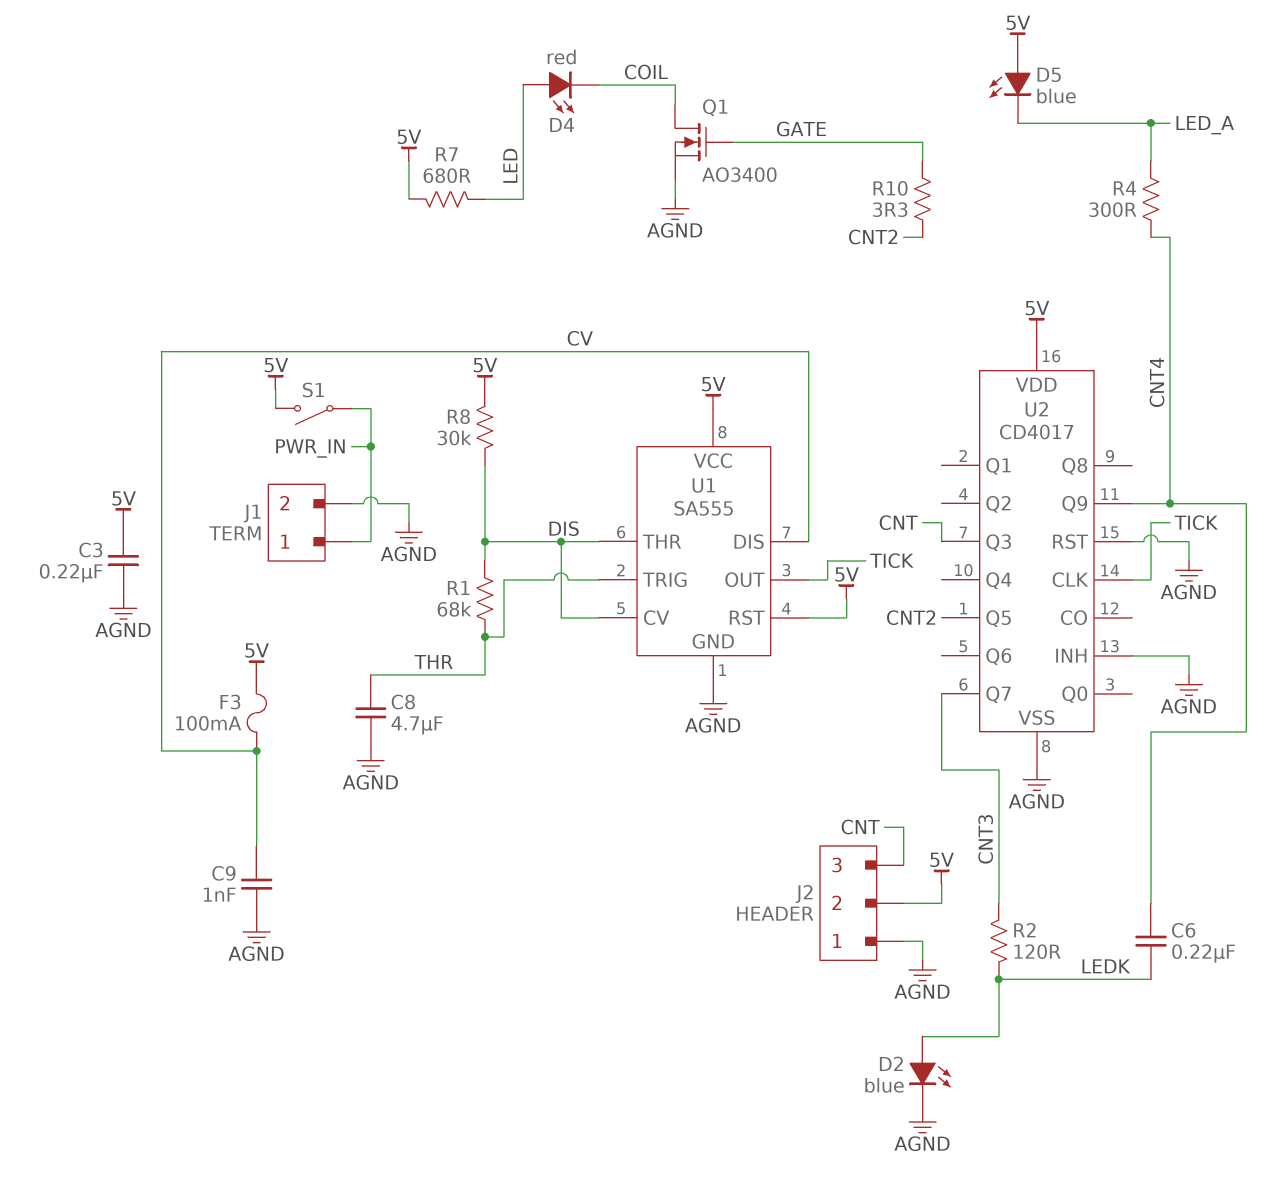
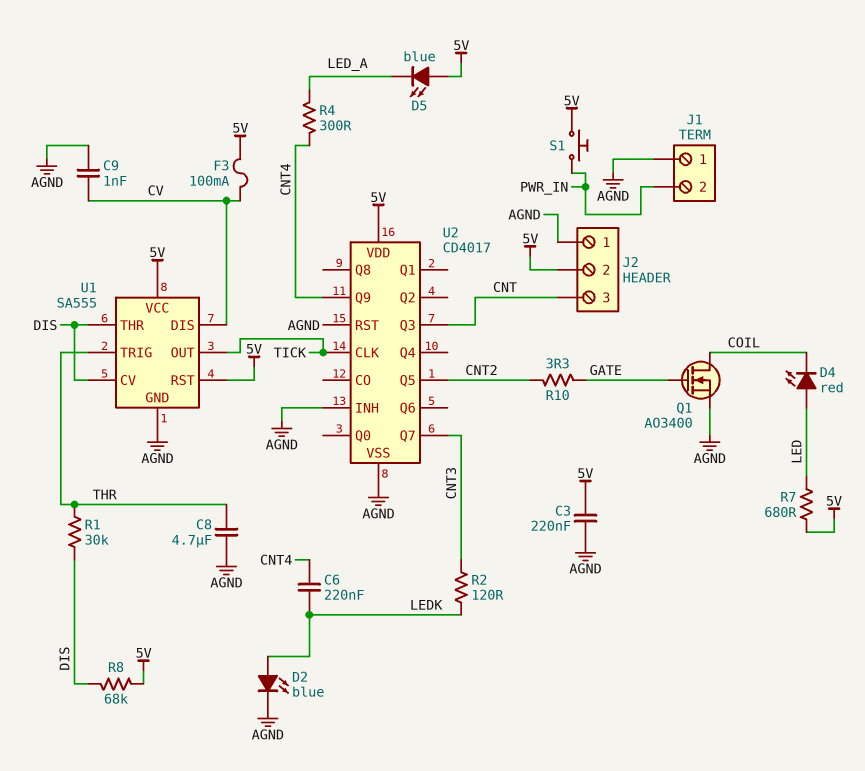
J1 pin 1: PWR_IN -> AGND
J1 pin 2: AGND -> PWR_IN
R1: 68k (DIS, THR) -> 30k (DIS, THR)
R8: 30k (5V, DIS) -> 68k (5V, DIS)
S1: switch (5V, PWR_IN) -> button (5V, PWR_IN)

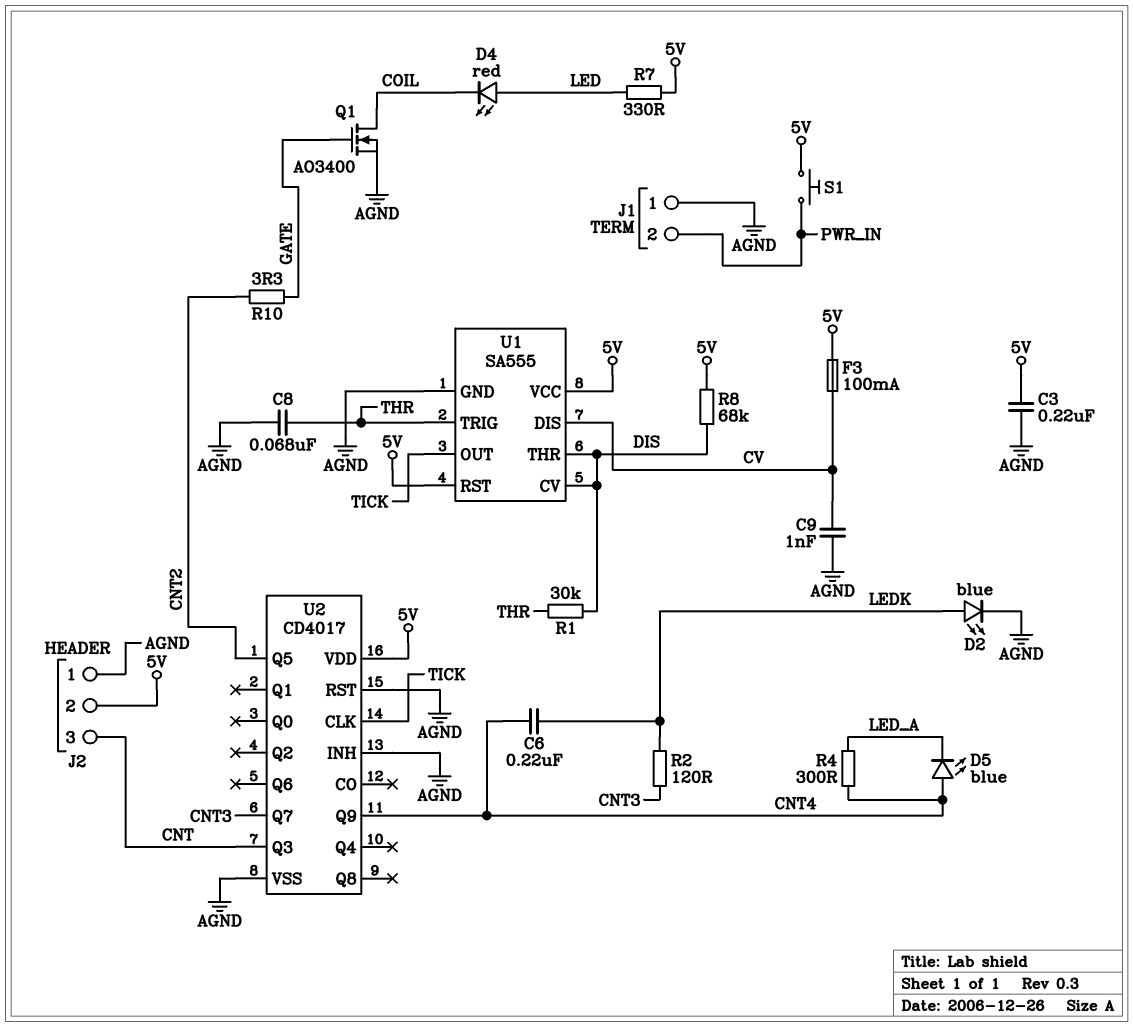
C8: 4.7uF (AGND, THR) -> 68nF (AGND, THR)
D5: LED blue (A 5V, K LED_A) -> LED blue (A CNT4, K LED_A)
R7: 680 (5V, LED) -> 330 (5V, LED)

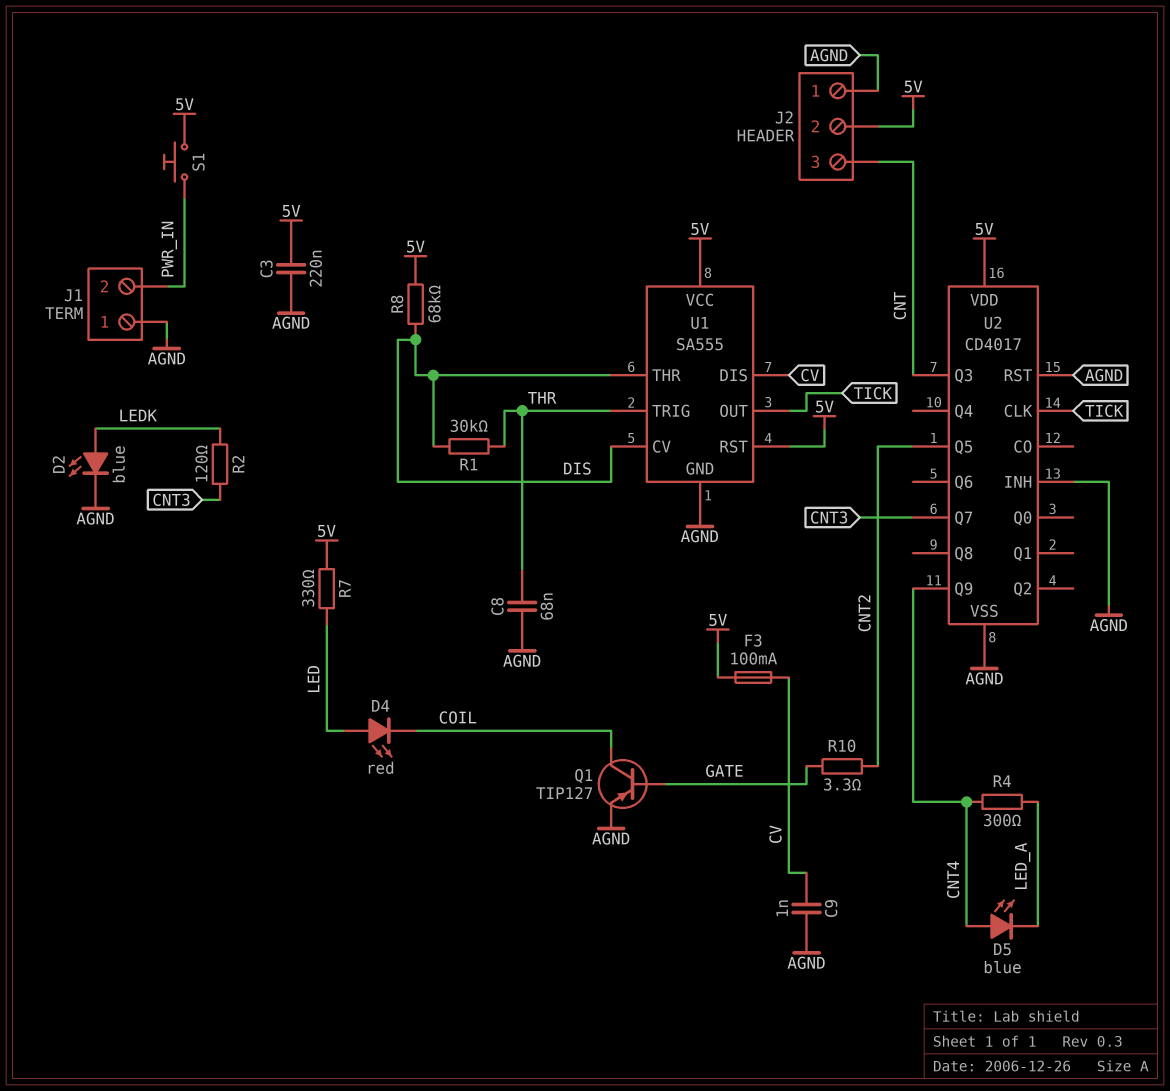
C6: 220nF (CNT4, LEDK) -> none
Q1: NMOS AO3400 (G GATE, D COIL, S AGND) -> PNP TIP127 (B GATE, C COIL, E AGND)

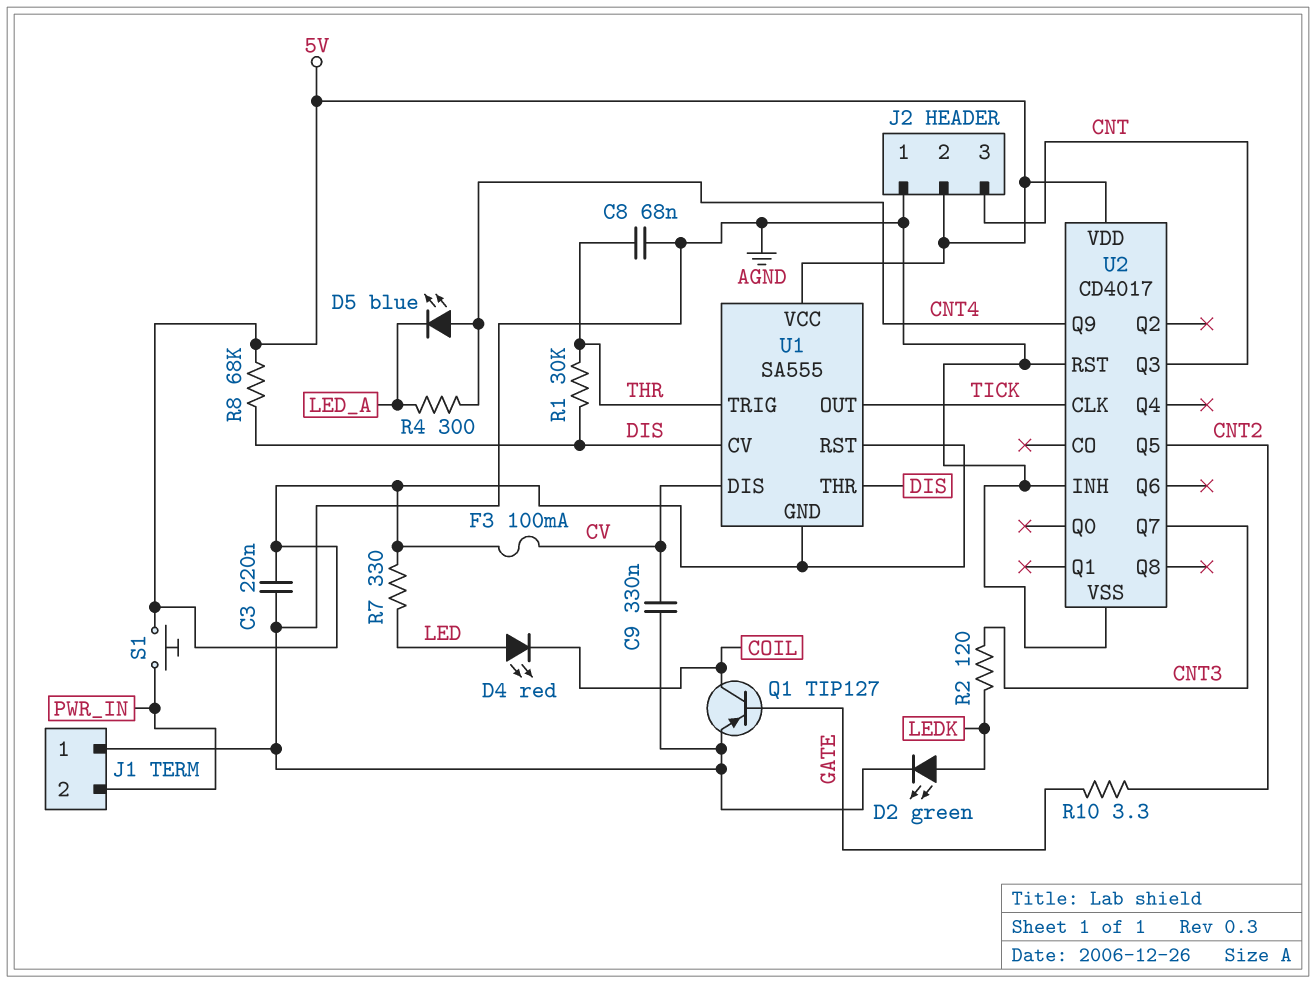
C9: 1nF (AGND, CV) -> 330nF (AGND, CV)
D2: LED blue (A LEDK, K AGND) -> LED green (A LEDK, K AGND)
U1 pin GND: AGND -> 5V

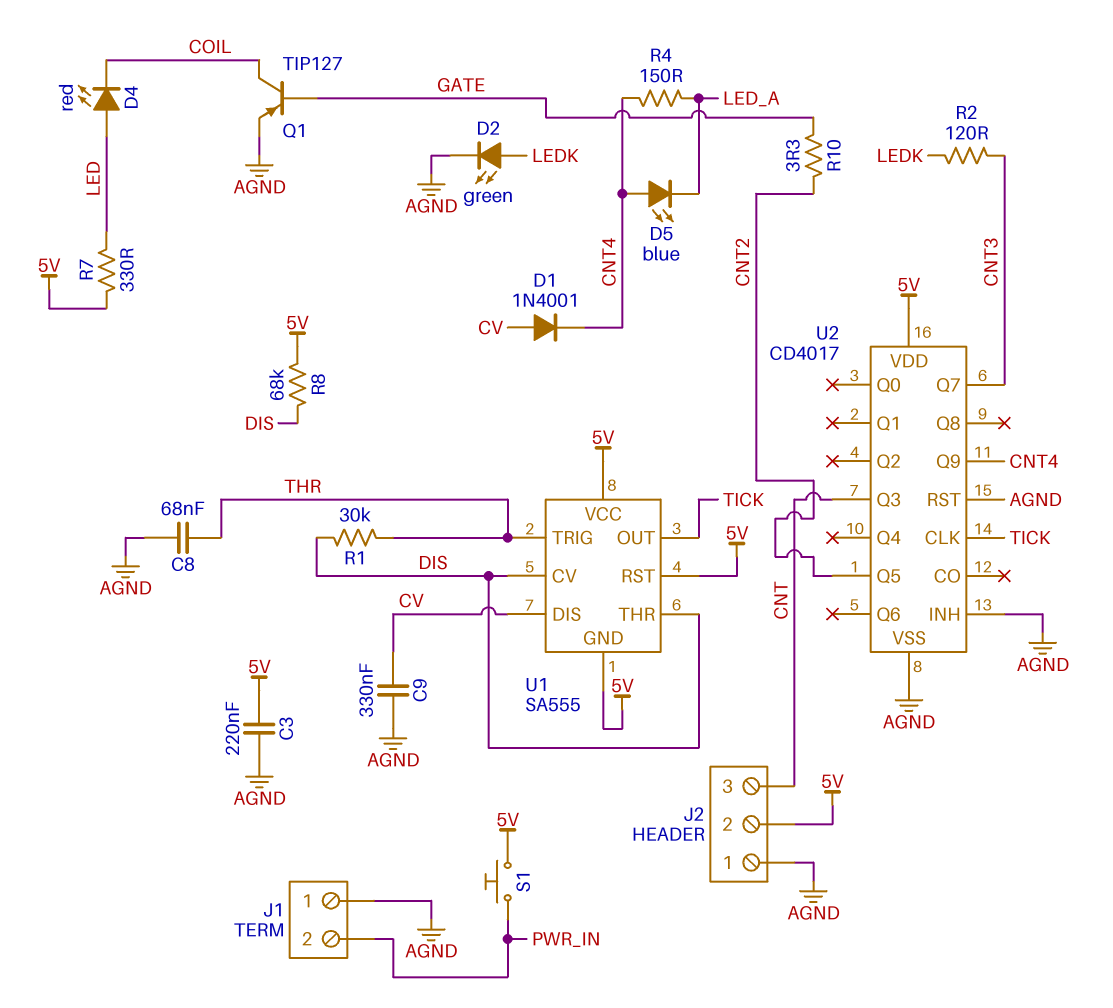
D1: none -> diode 1N4001 (A CV, K CNT4)
F3: 100mA (5V, CV) -> none
R4: 300 (CNT4, LED_A) -> 150 (CNT4, LED_A)

